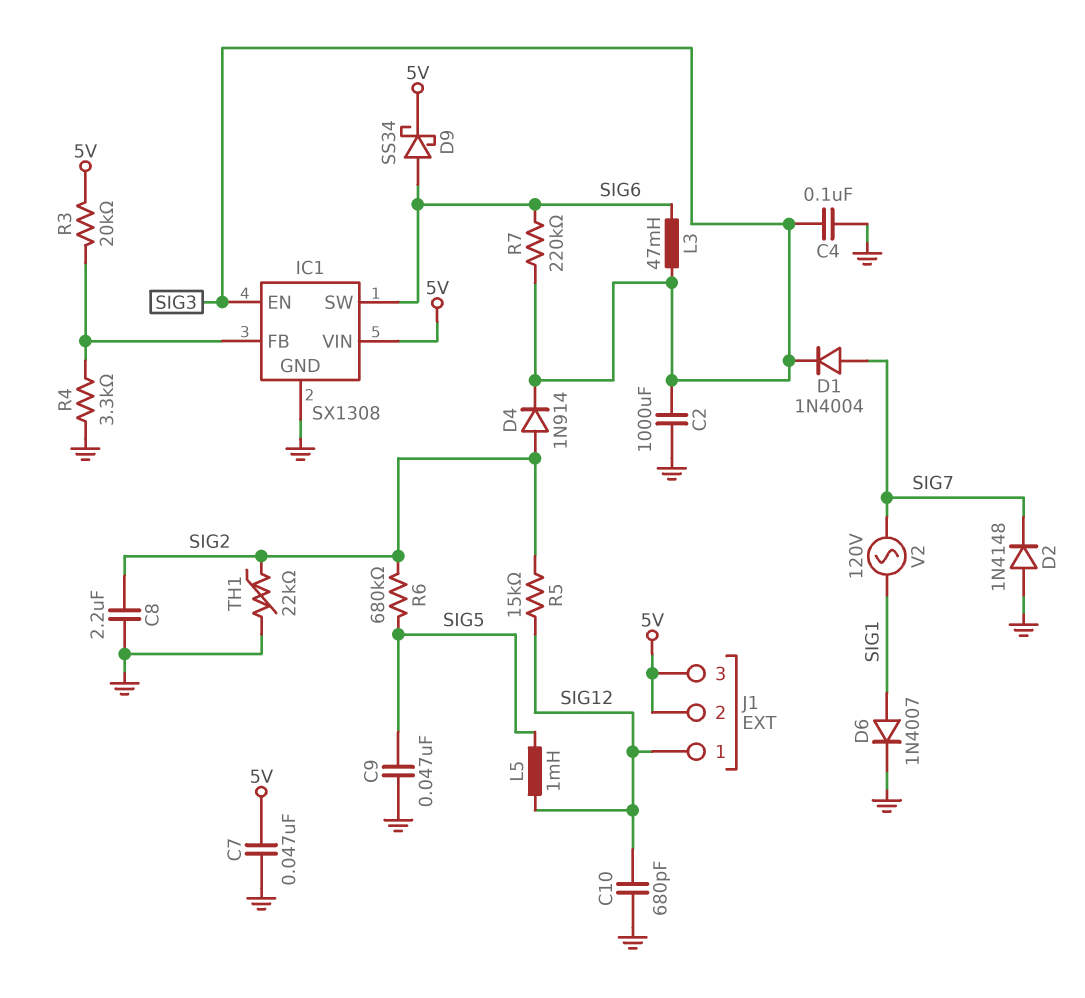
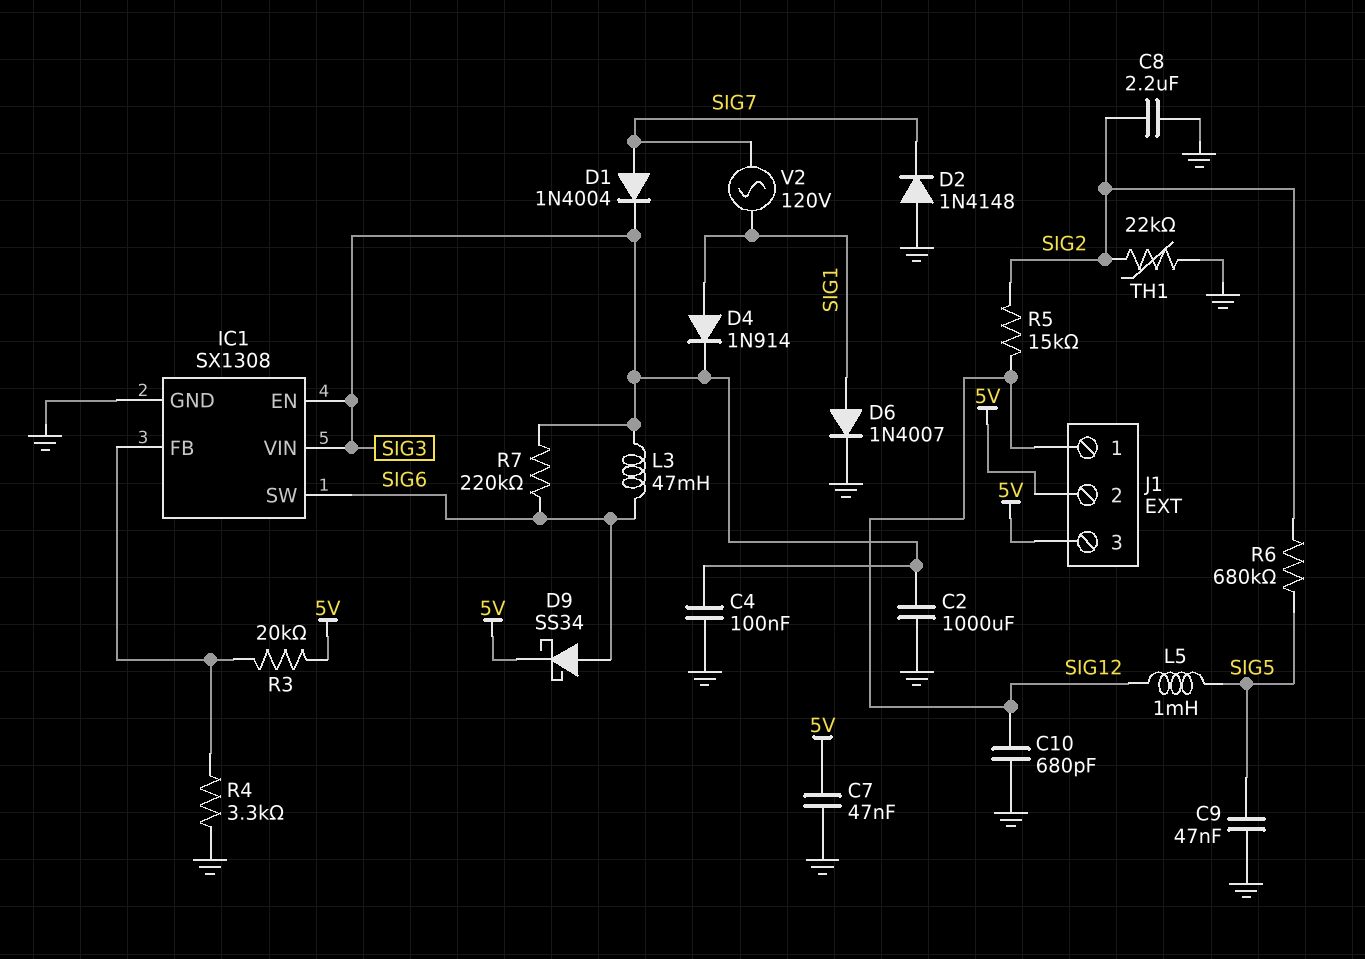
D4: diode 1N914 (A SIG2, K SIG3) -> diode 1N914 (A SIG1, K SIG3)
IC1 pin VIN: 5V -> SIG3

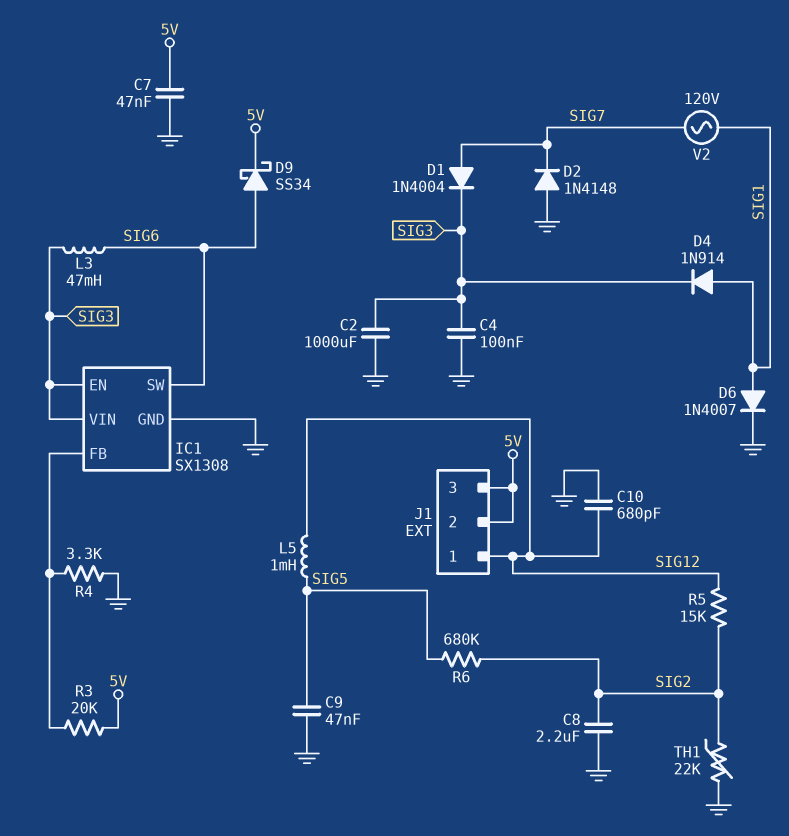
R7: 220k (SIG3, SIG6) -> none

